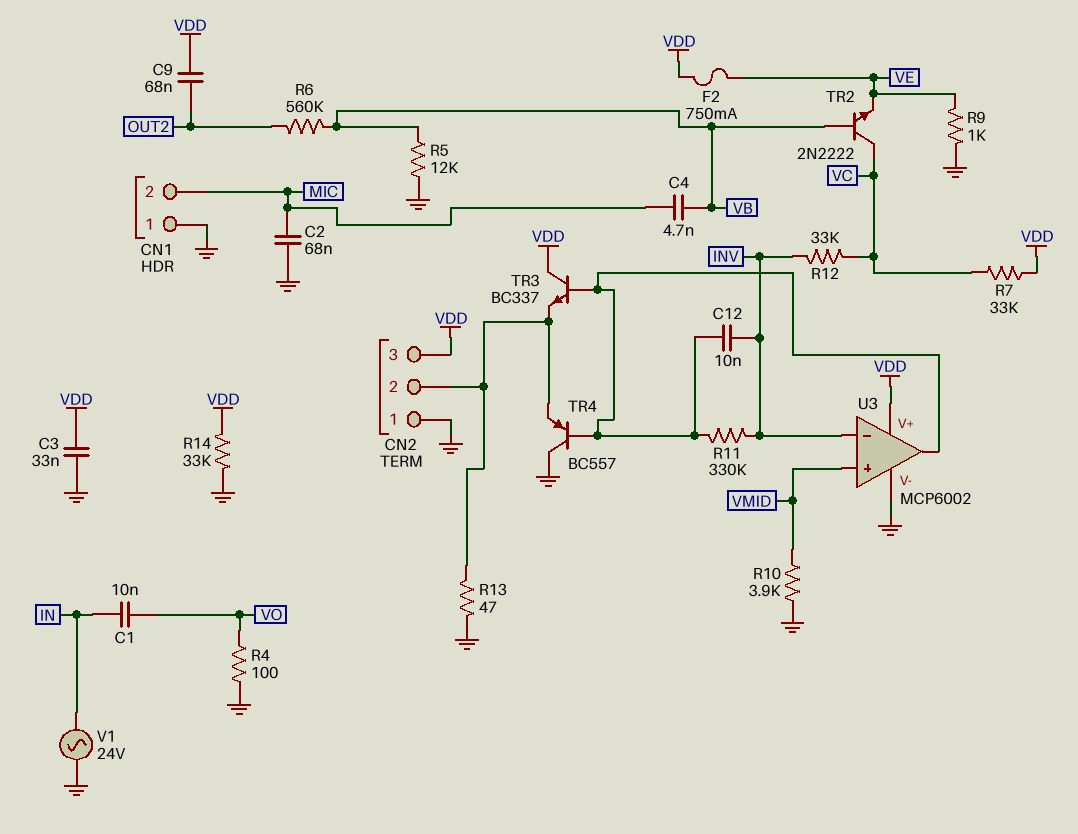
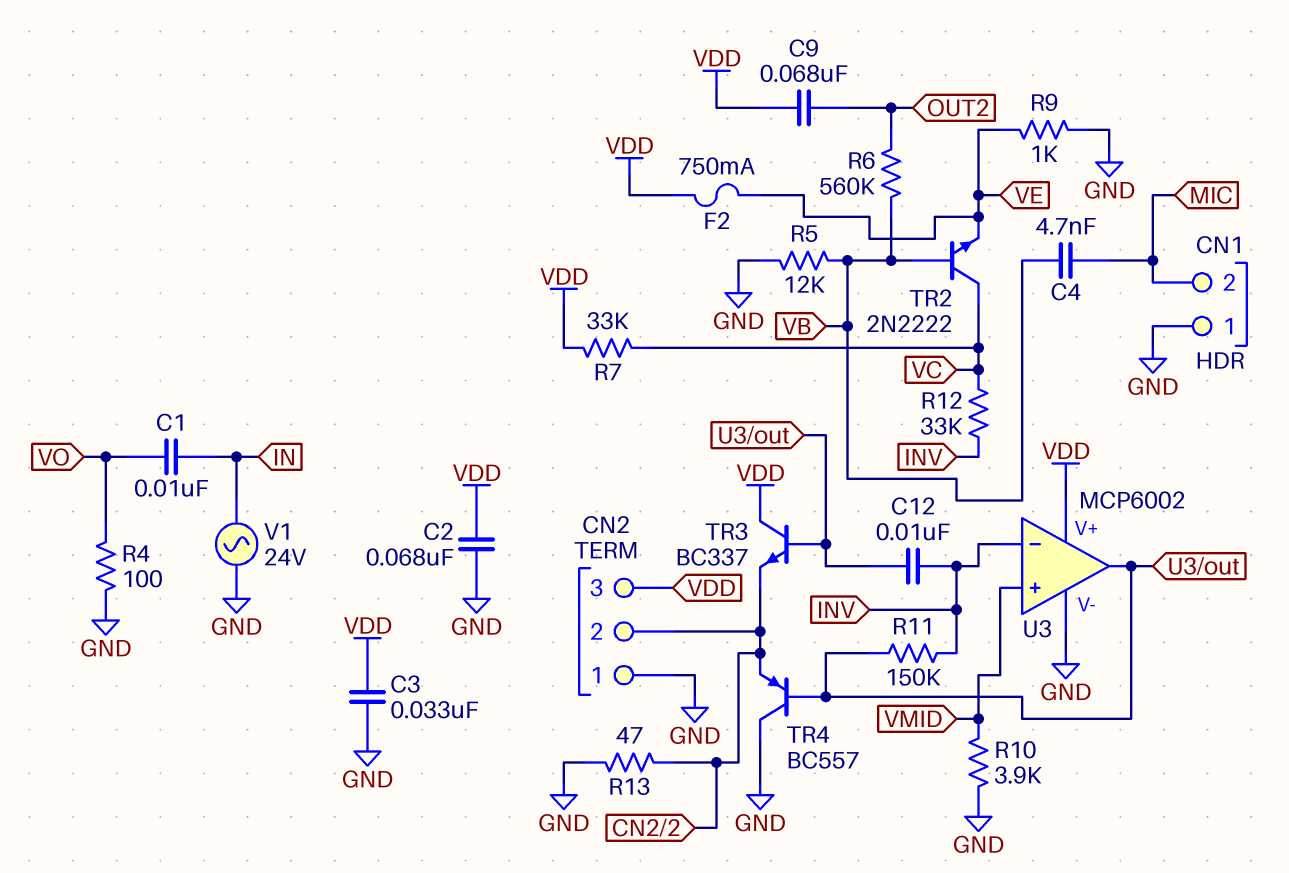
C2: 68nF (GND, MIC) -> 68nF (GND, VDD)
R11: 330k (INV, U3/out) -> 150k (INV, U3/out)
R14: 33k (GND, VDD) -> none

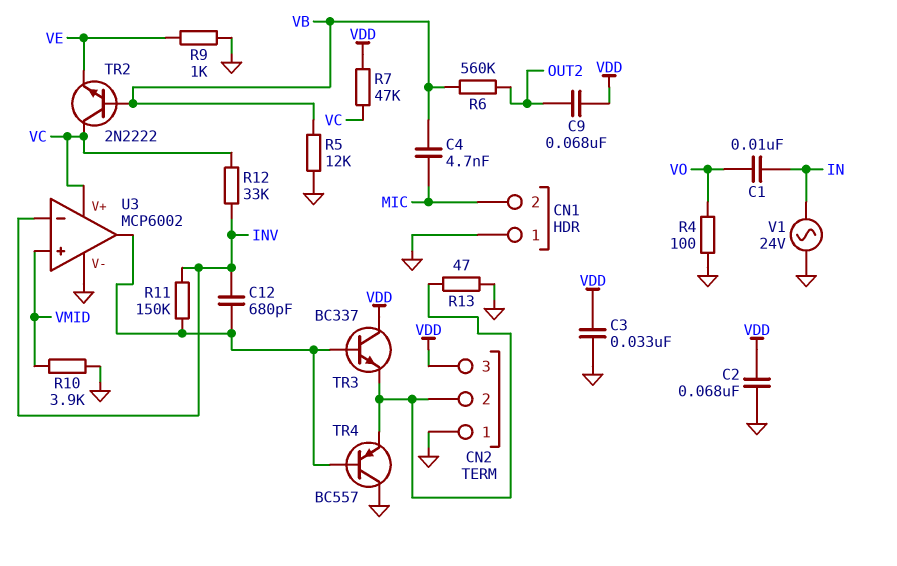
C12: 10nF (INV, U3/out) -> 680pF (INV, U3/out)
F2: 750mA (VDD, VE) -> none
R7: 33k (VC, VDD) -> 47k (VC, VDD)
U3 pin V+: VDD -> VC

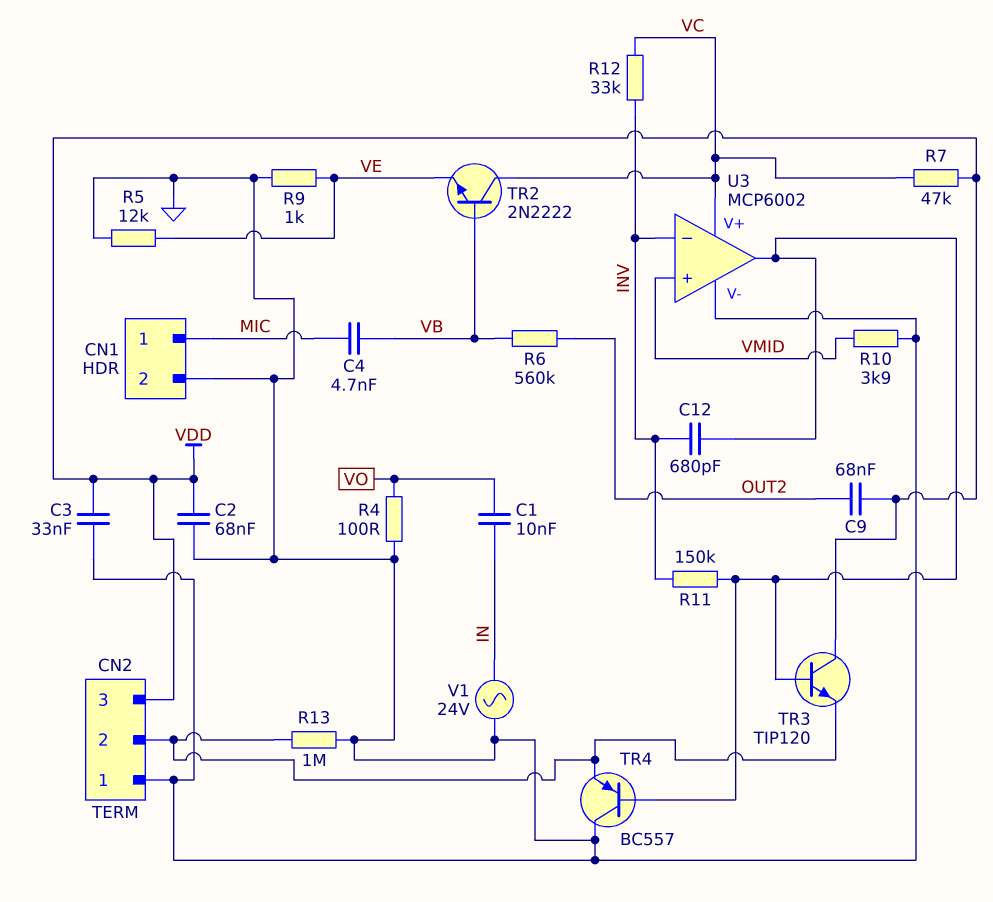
CN1 pin 1: GND -> MIC
CN1 pin 2: MIC -> GND
R5: 12k (GND, VB) -> 12k (GND, VE)
R13: 47 (CN2/2, GND) -> 1M (CN2/2, GND)
TR3: NPN BC337 (B U3/out, C VDD, E CN2/2) -> NPN TIP120 (B U3/out, C VDD, E CN2/2)

